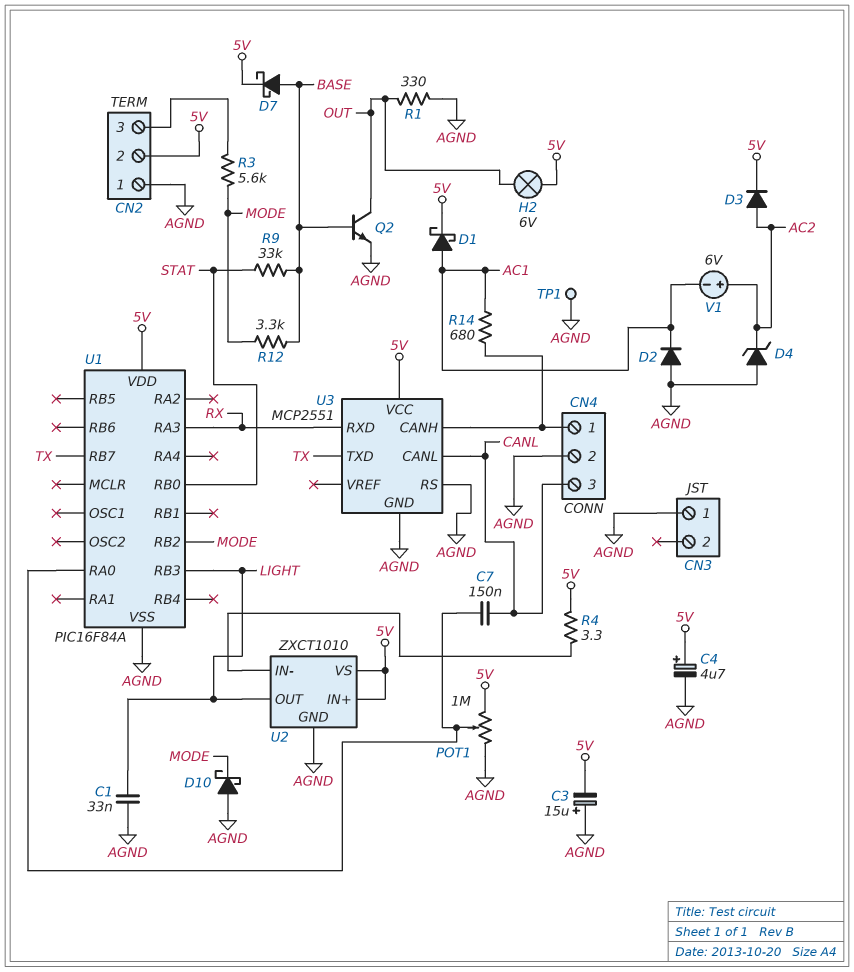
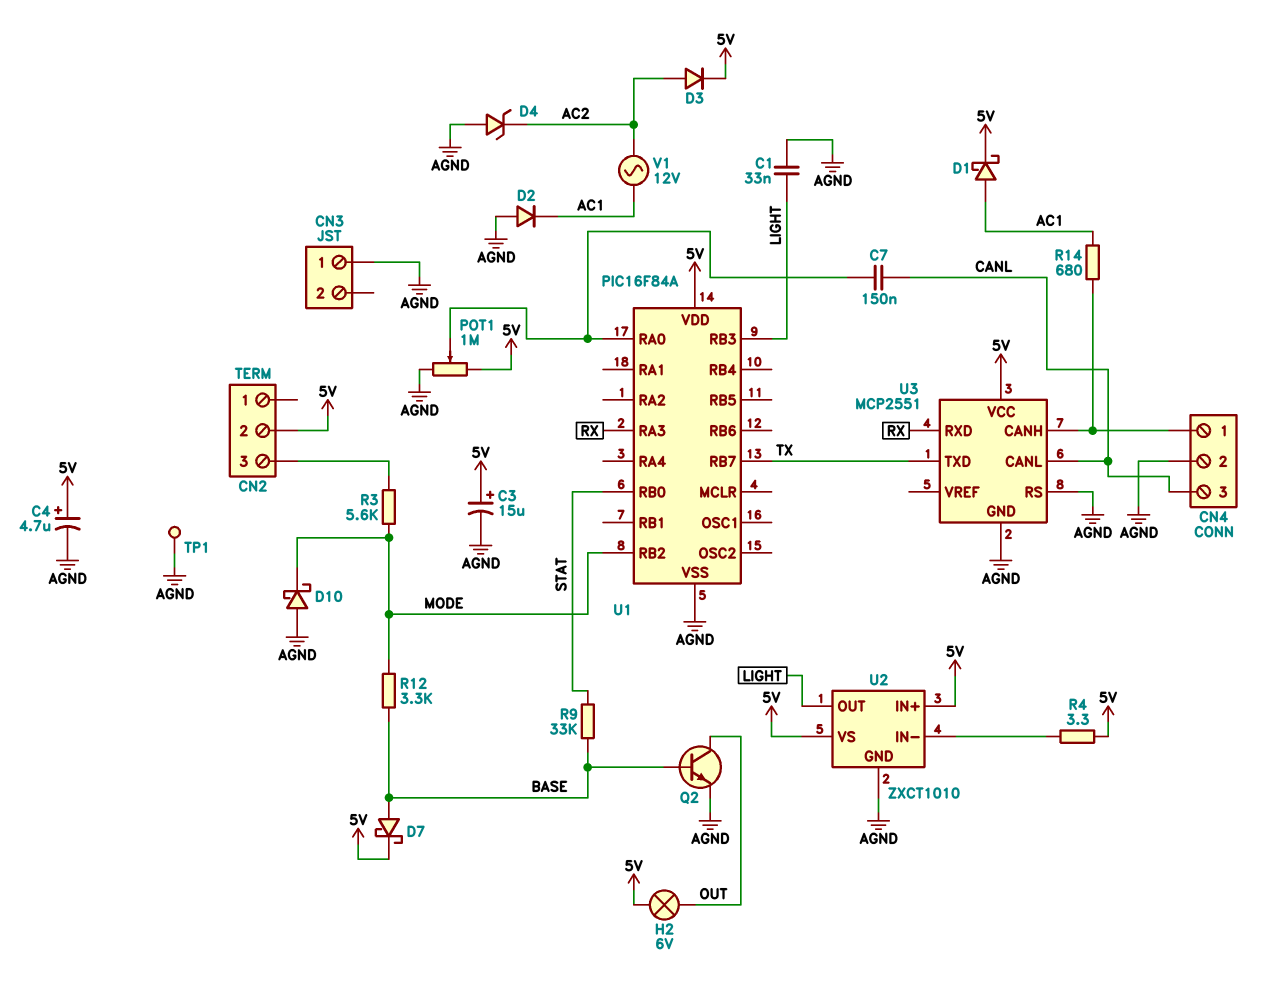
C3: 15uF (plus AGND, minus 5V) -> 15uF (plus 5V, minus AGND)
CN2 pin 1: AGND -> none
R1: 330 (AGND, OUT) -> none
V1: 6V (plus AC2, minus AC1) -> AC 12V (AC1, AC2)

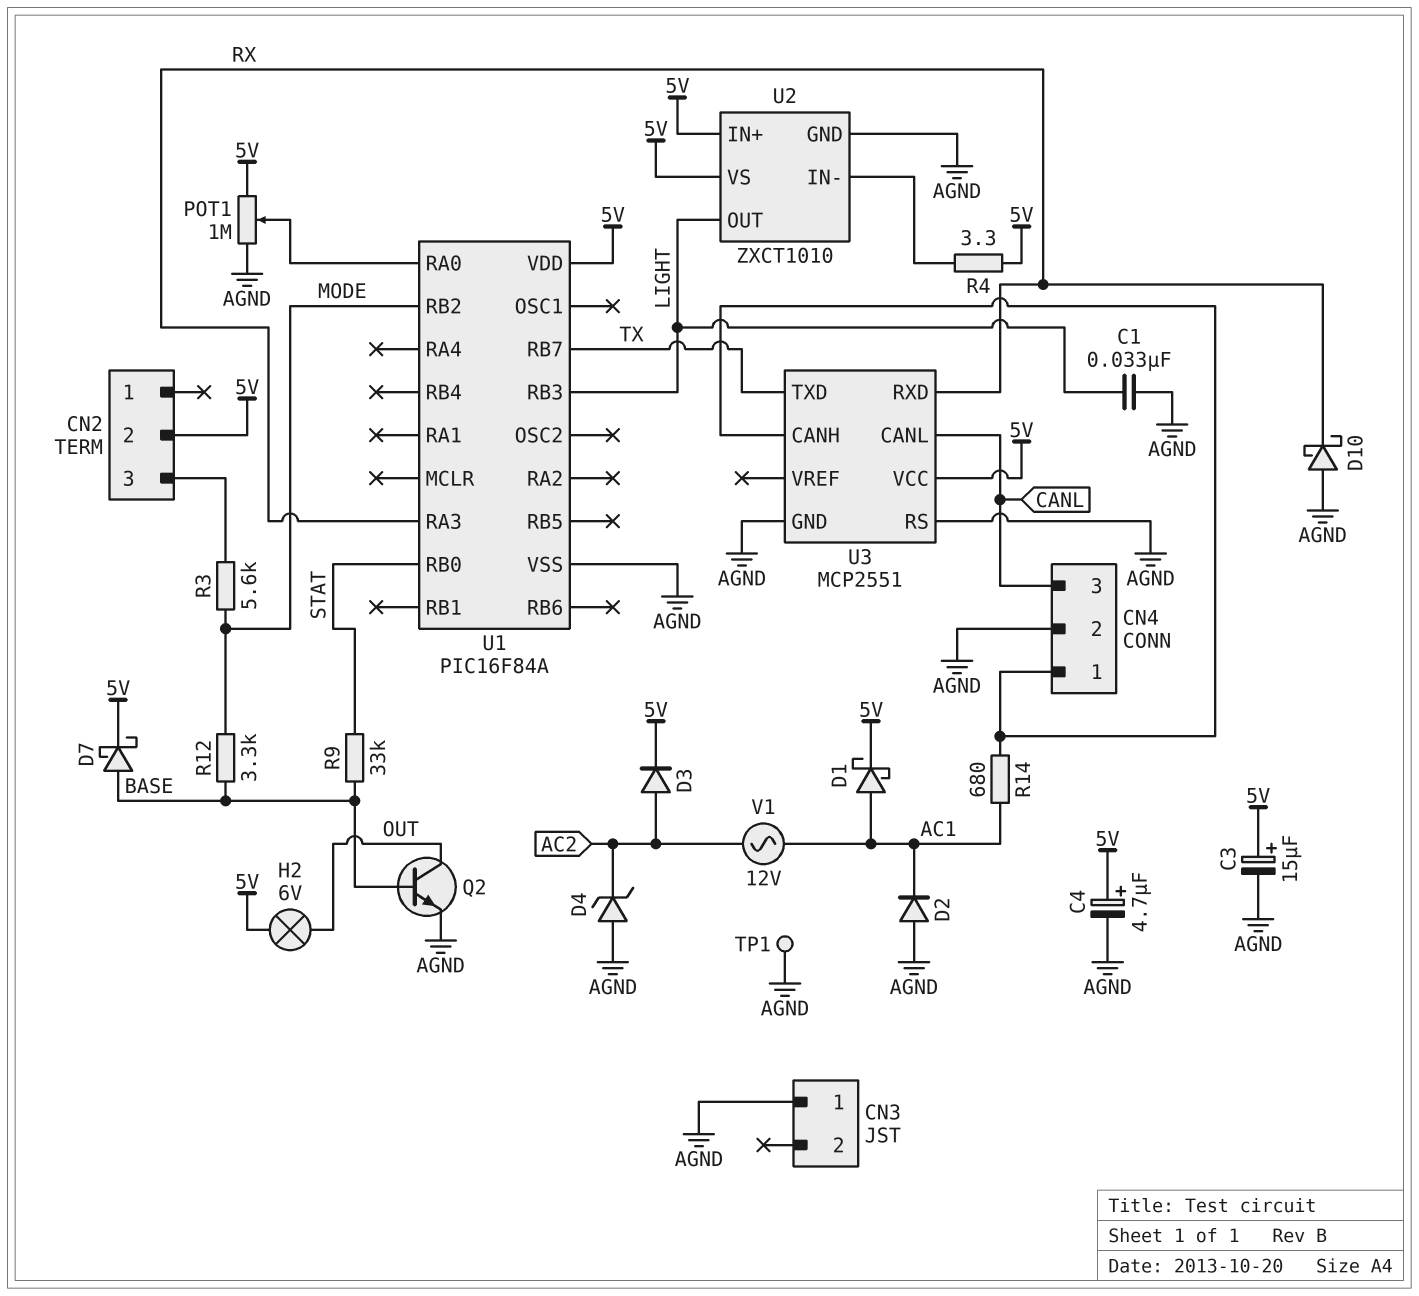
C7: 150nF (CANL, U1/RA0) -> none
D10: schottky (A AGND, K MODE) -> schottky (A AGND, K RX)

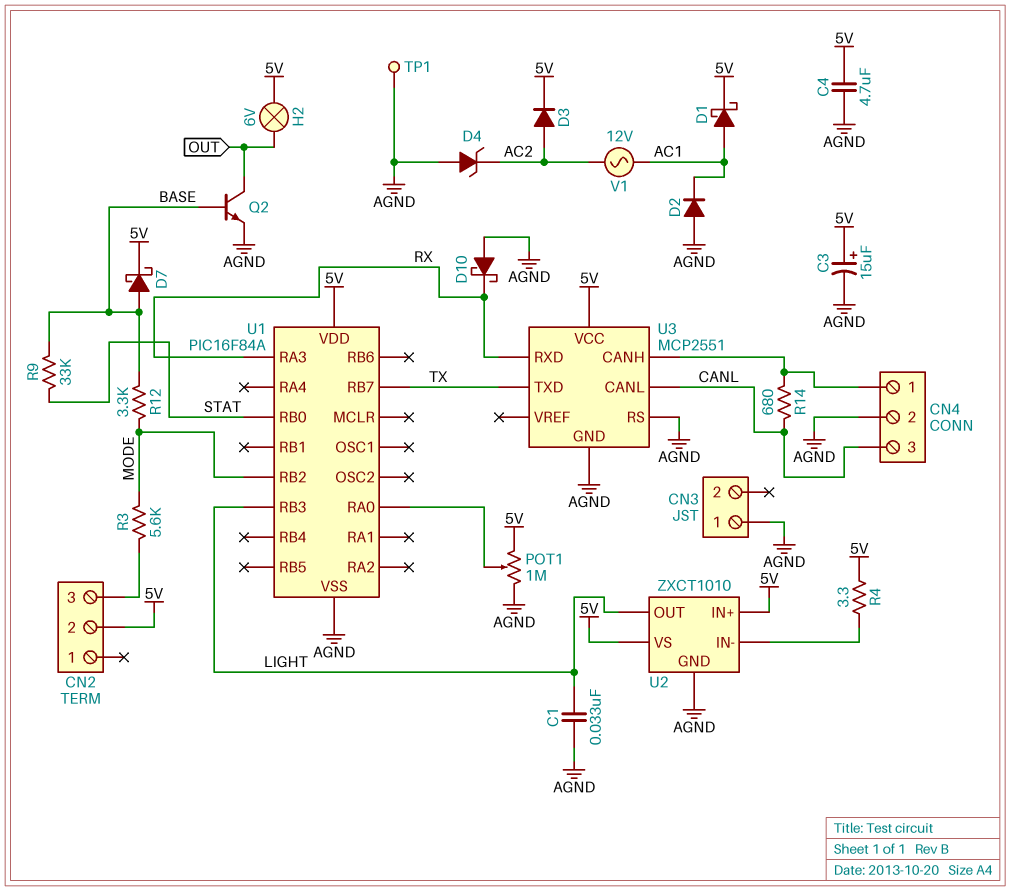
C4: 4.7uF (plus 5V, minus AGND) -> 4.7uF (5V, AGND)
R14: 680 (AC1, CN4/1) -> 680 (CANL, CN4/1)

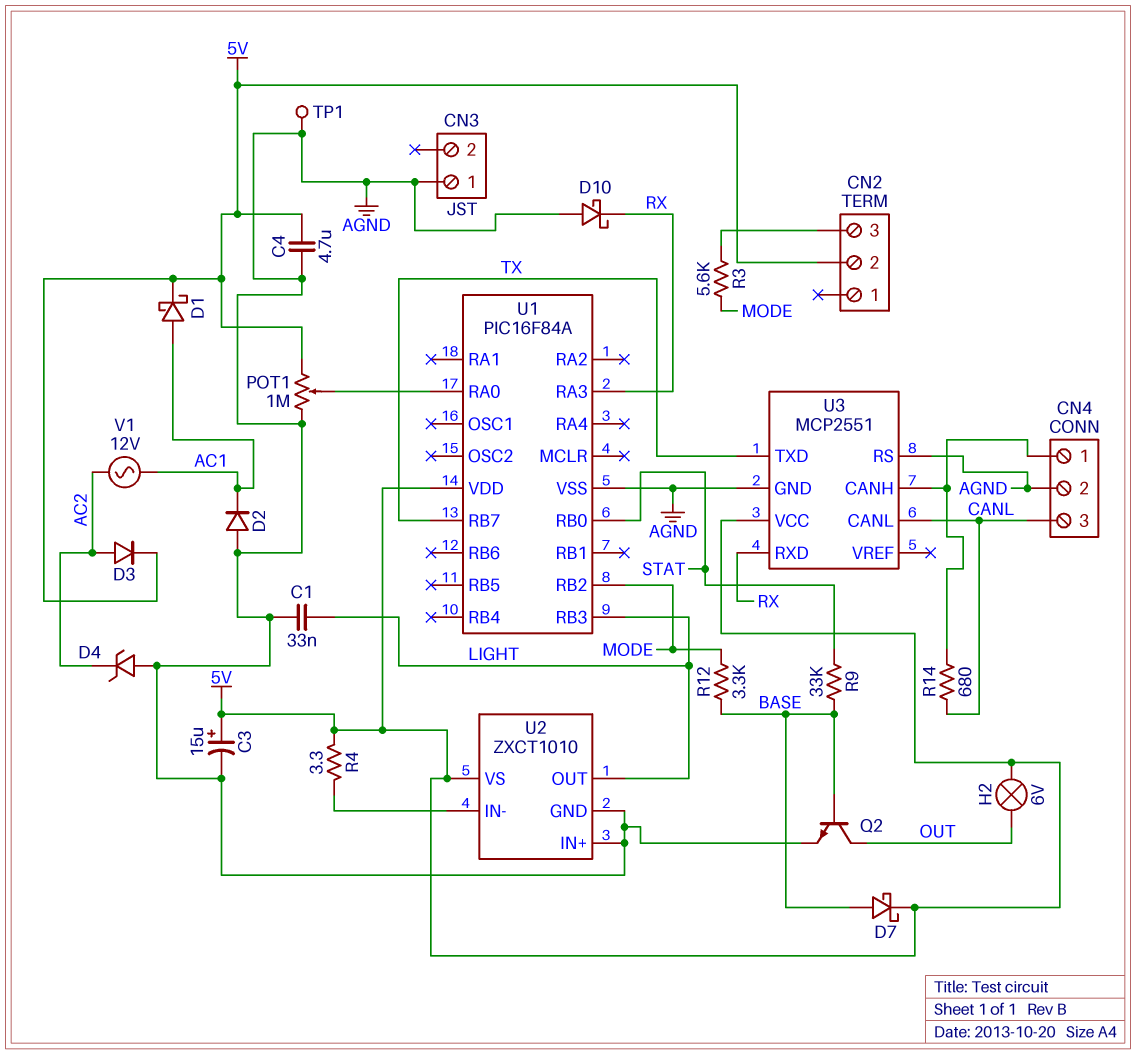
U2 pin IN+: 5V -> AGND

